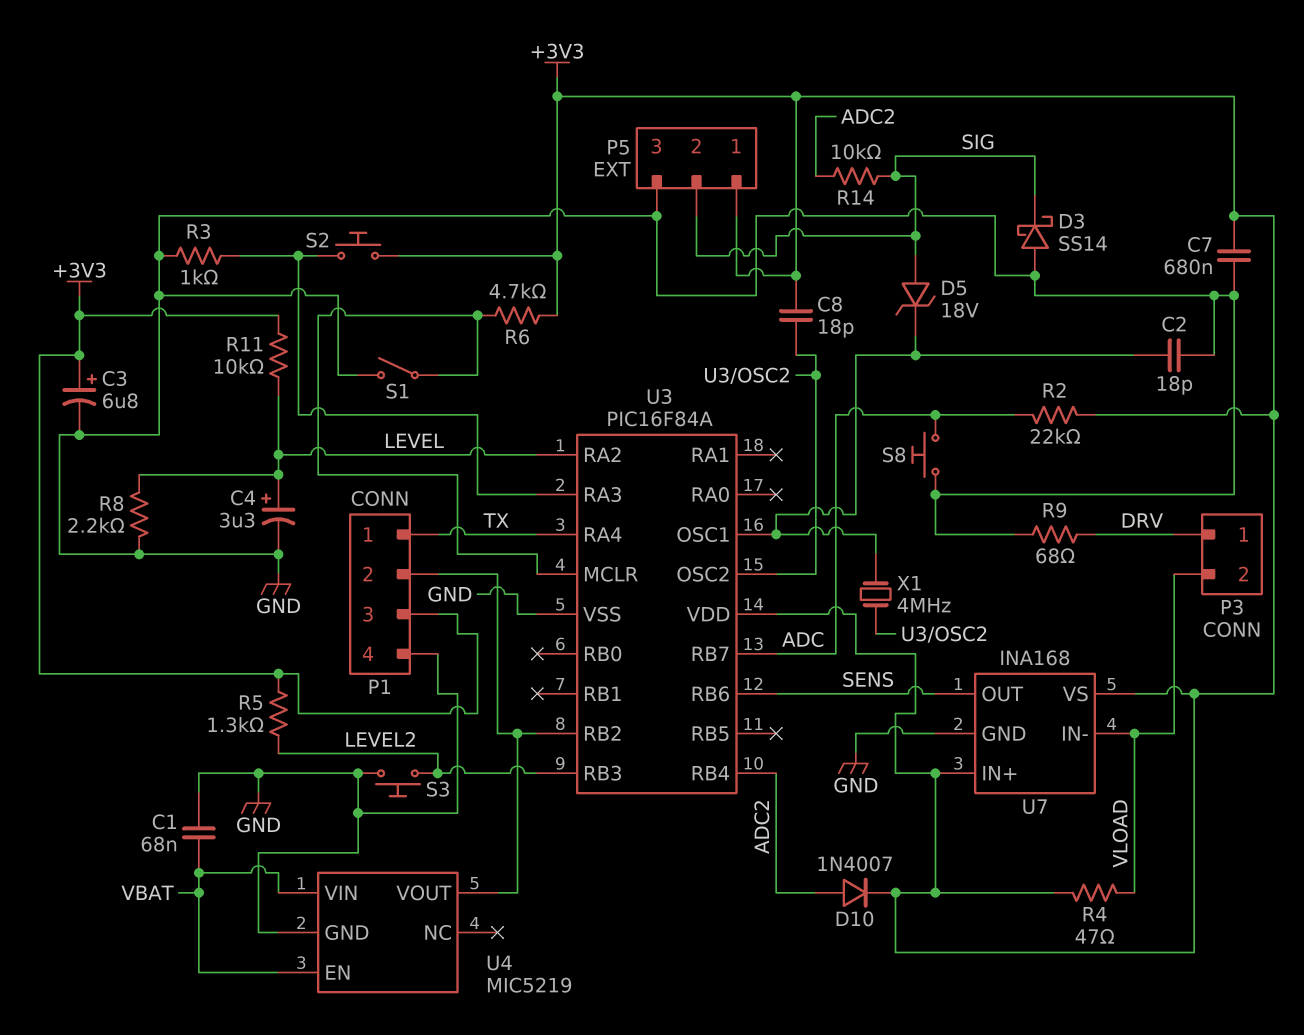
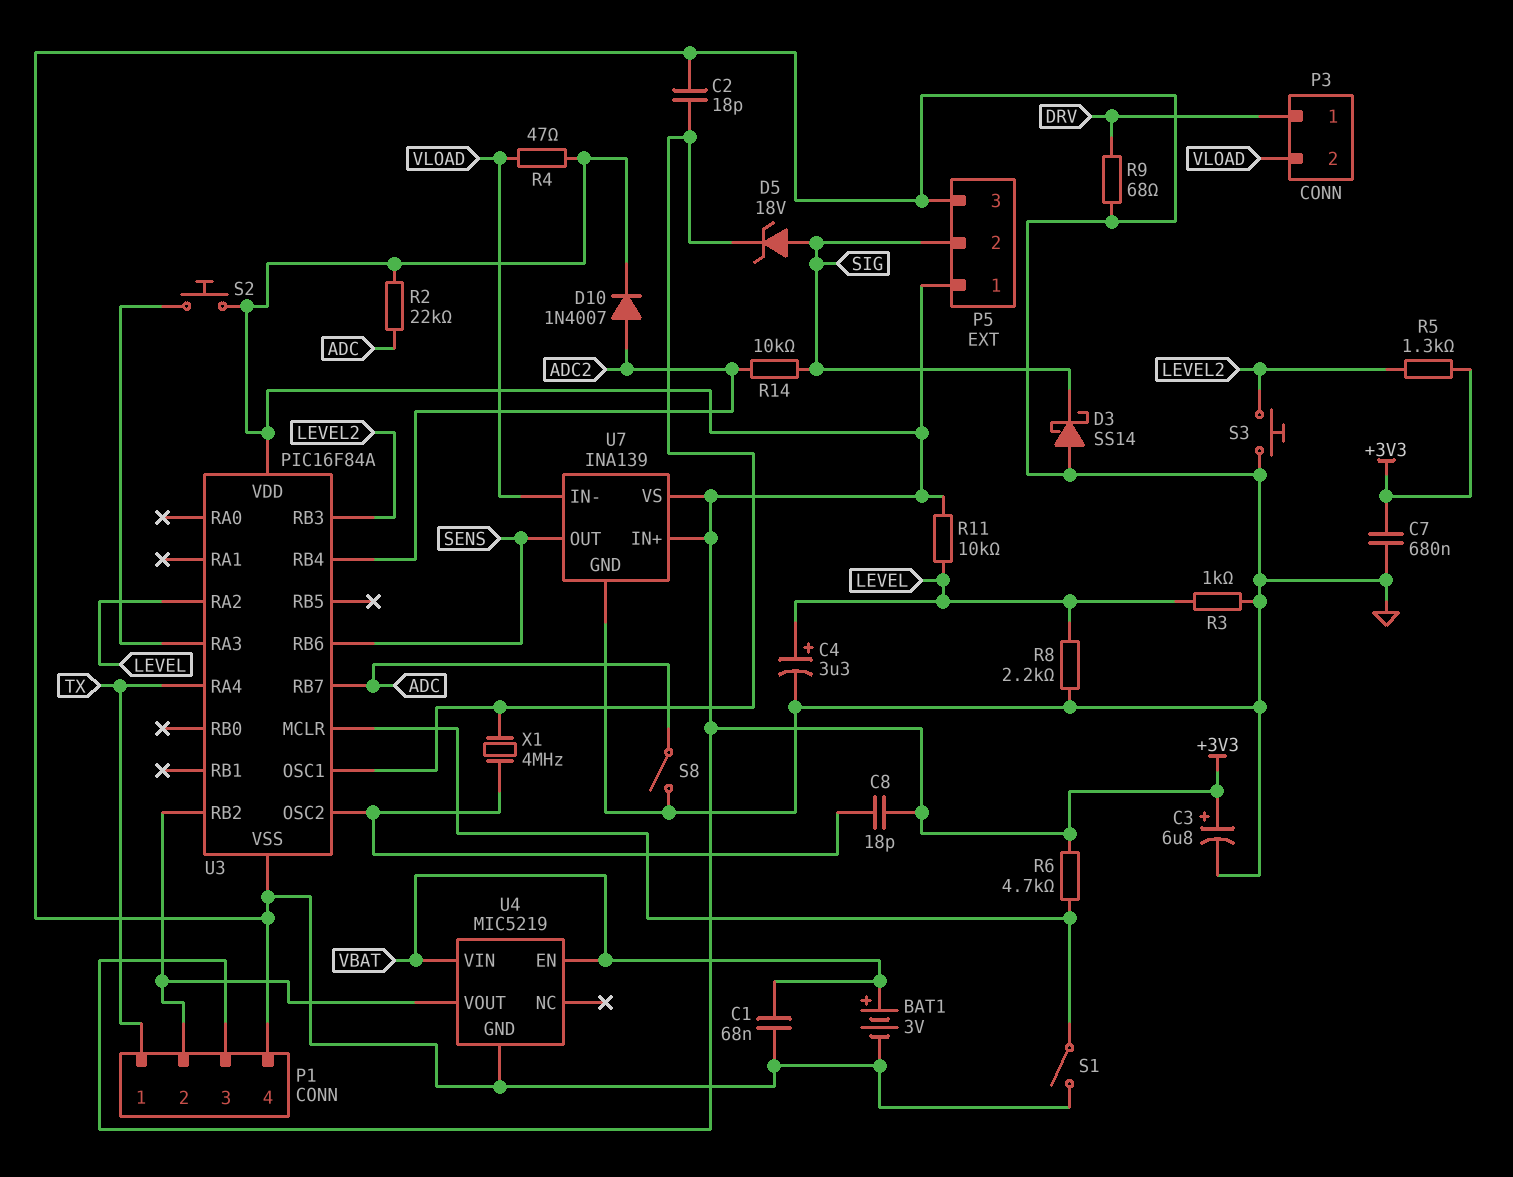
BAT1: none -> 3V (plus VBAT, minus GND)
R3: 1k (GND, U3/RA3) -> 1k (GND, LEVEL)
S8: button (ADC, GND) -> switch (ADC, GND)
U7: INA168 -> INA139

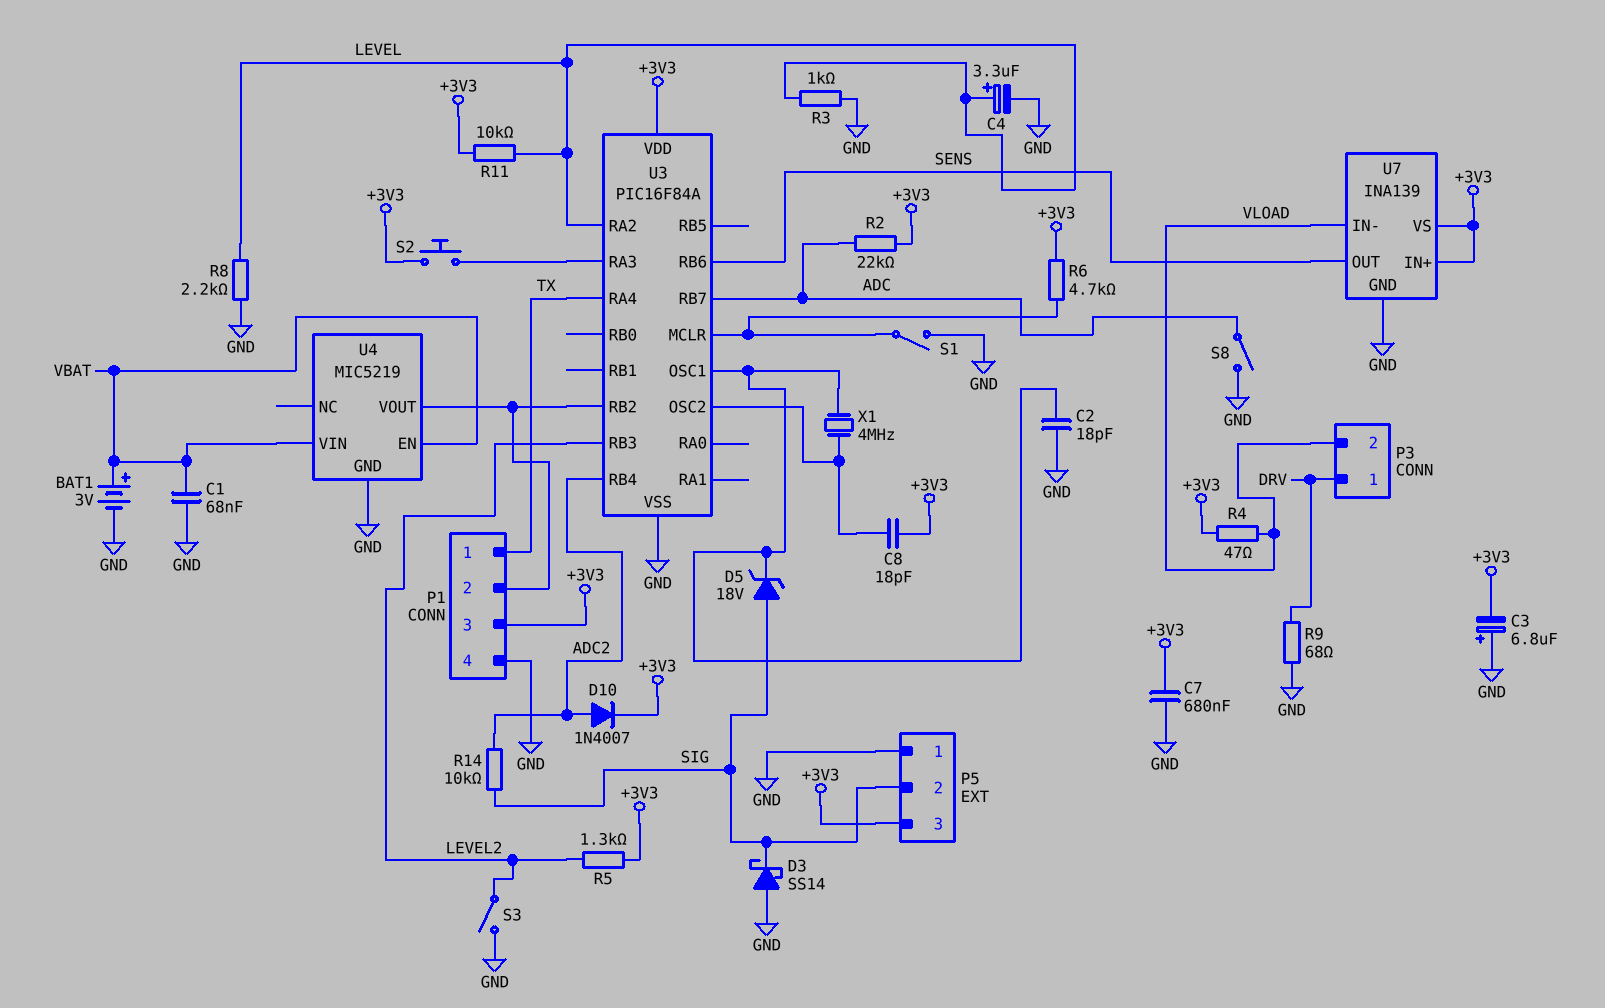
C3: 6.8uF (plus +3V3, minus GND) -> 6.8uF (plus GND, minus +3V3)
P5 pin 1: +3V3 -> GND
P5 pin 3: GND -> +3V3
S3: button (GND, LEVEL2) -> switch (GND, LEVEL2)

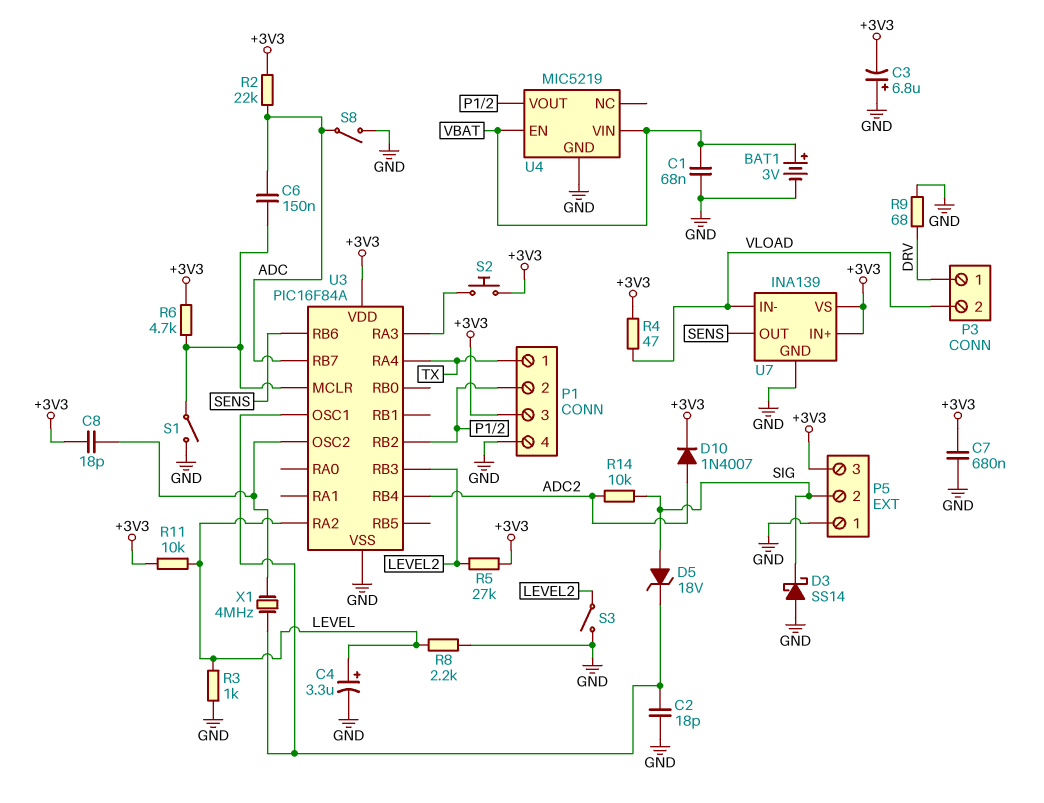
C6: none -> 150nF (ADC, U3/MCLR)
R5: 1.3k (+3V3, LEVEL2) -> 27k (+3V3, LEVEL2)

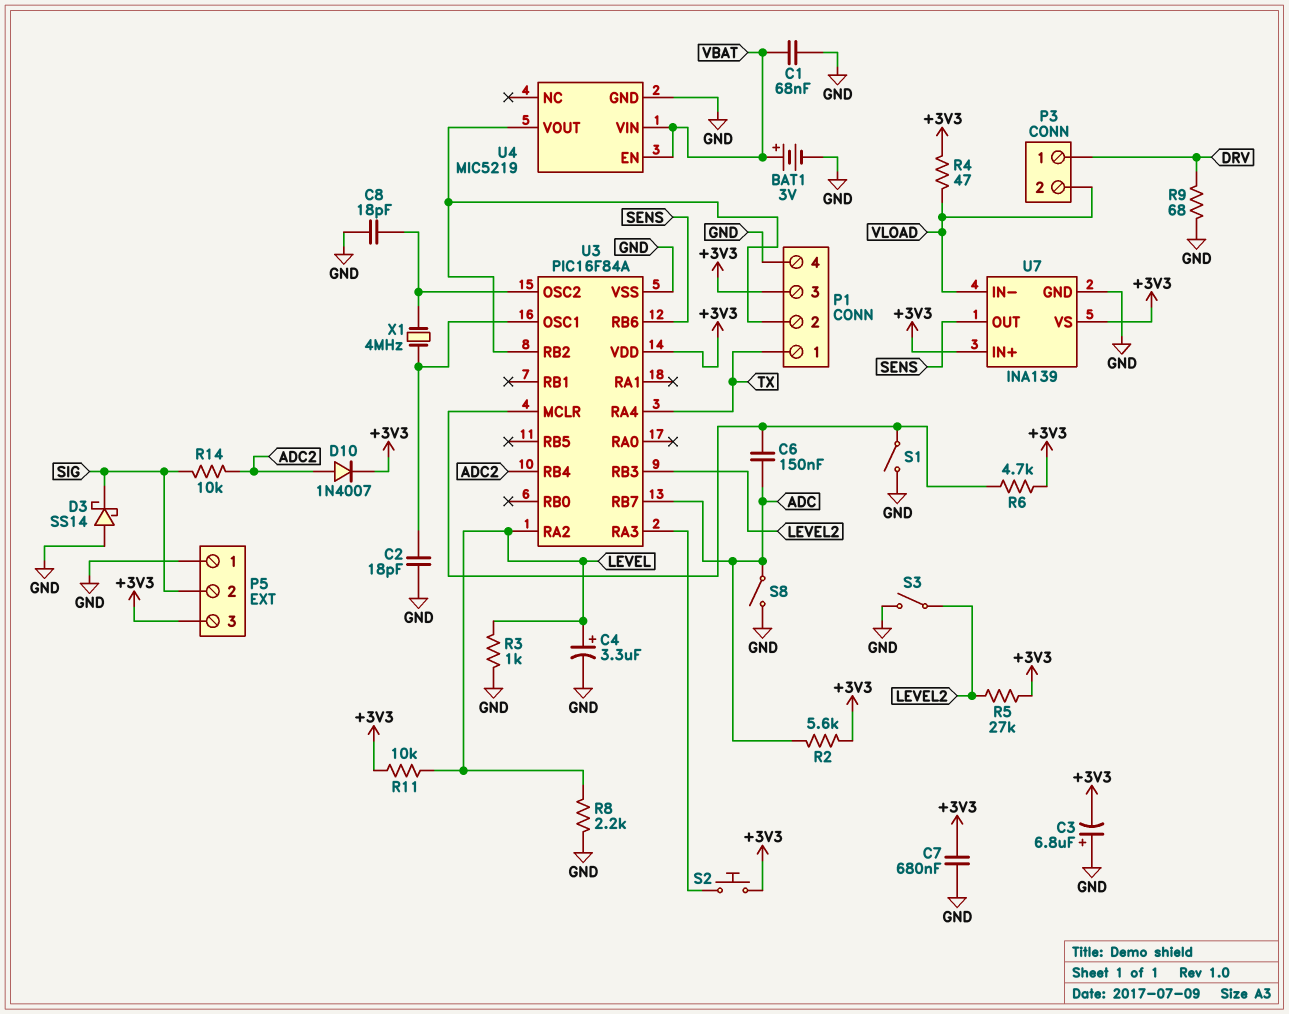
C8: 18pF (+3V3, U3/OSC2) -> 18pF (GND, U3/OSC2)
D5: zener 18V (A SIG, K U3/OSC1) -> none
R2: 22k (+3V3, ADC) -> 5.6k (+3V3, ADC)

